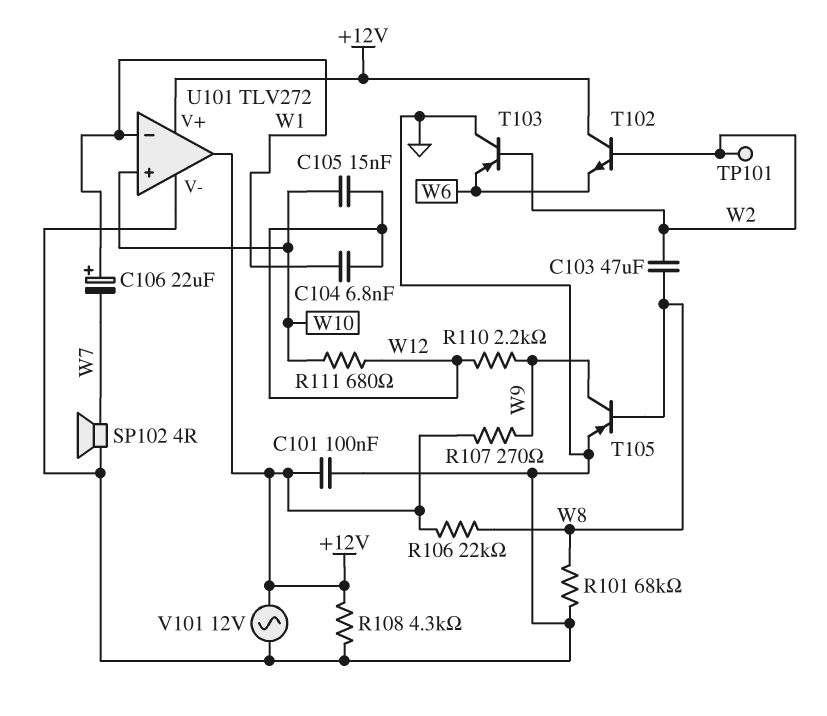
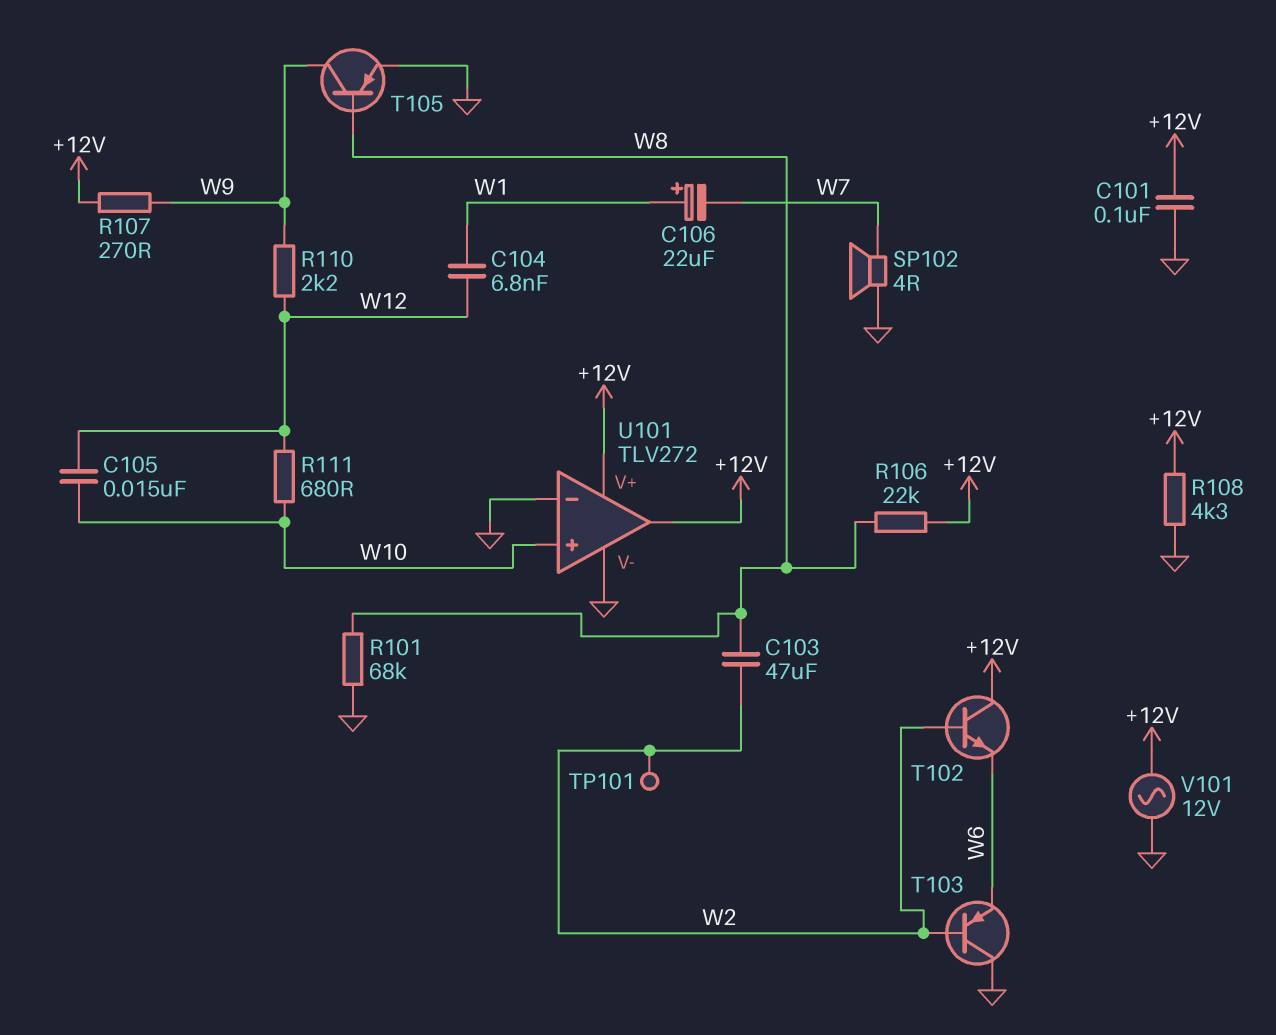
U101 pin in-: W1 -> GND

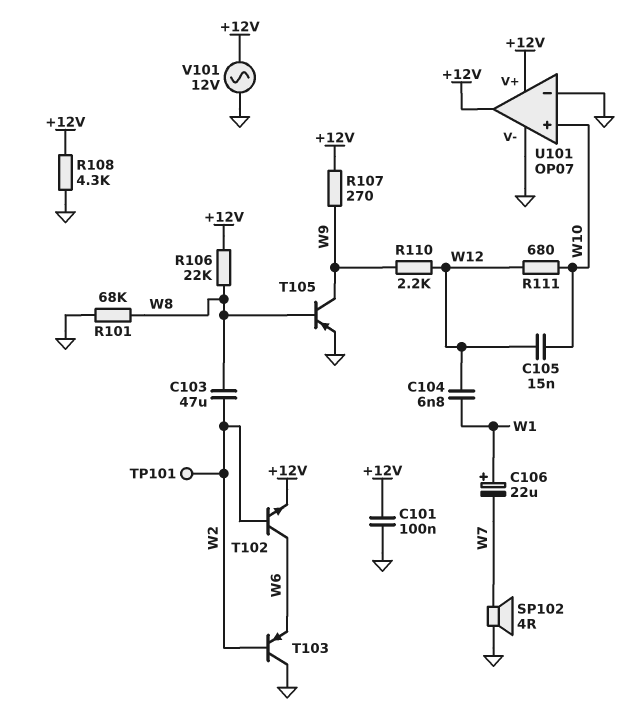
T102: NPN (B W2, C +12V, E W6) -> NPN (B W2, C W6, E +12V)
U101: TLV272 -> OP07

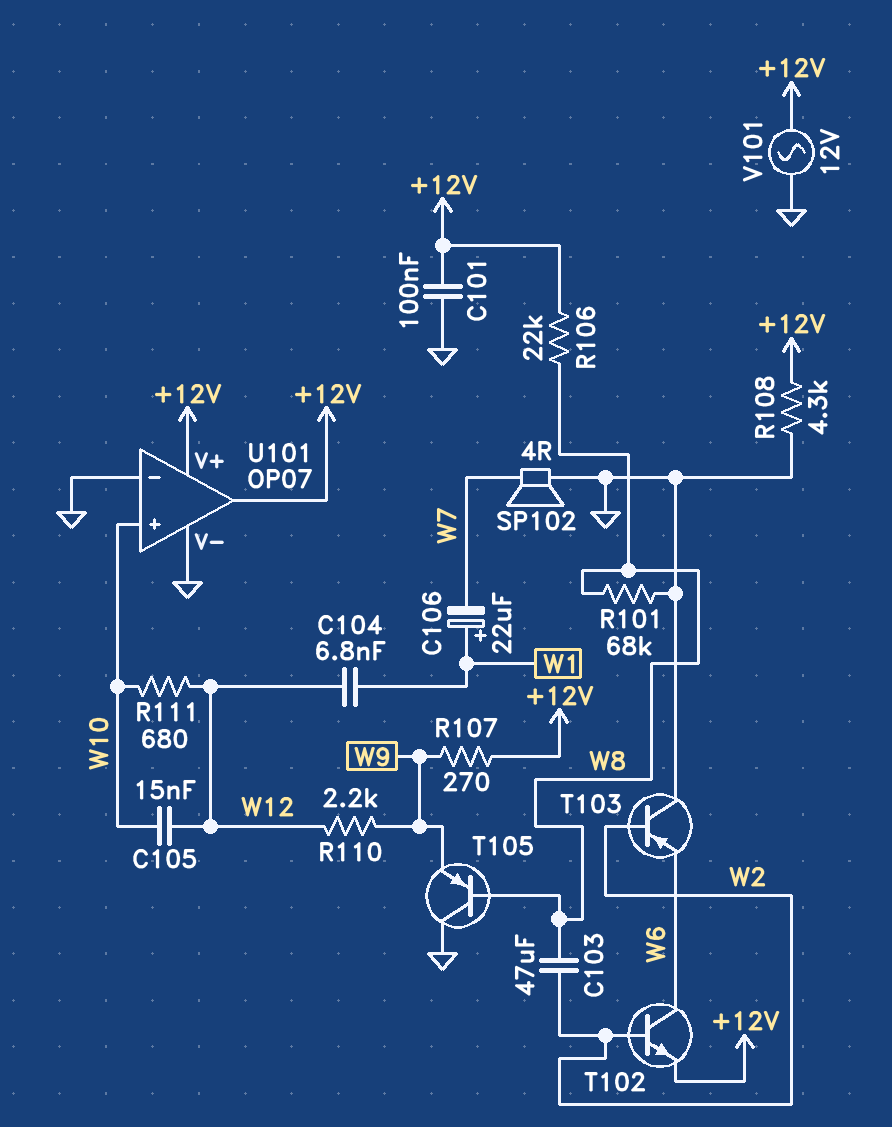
T105: PNP (B W8, C W9, E GND) -> PNP (B W8, C GND, E W9)
TP101: test point (W2) -> none

